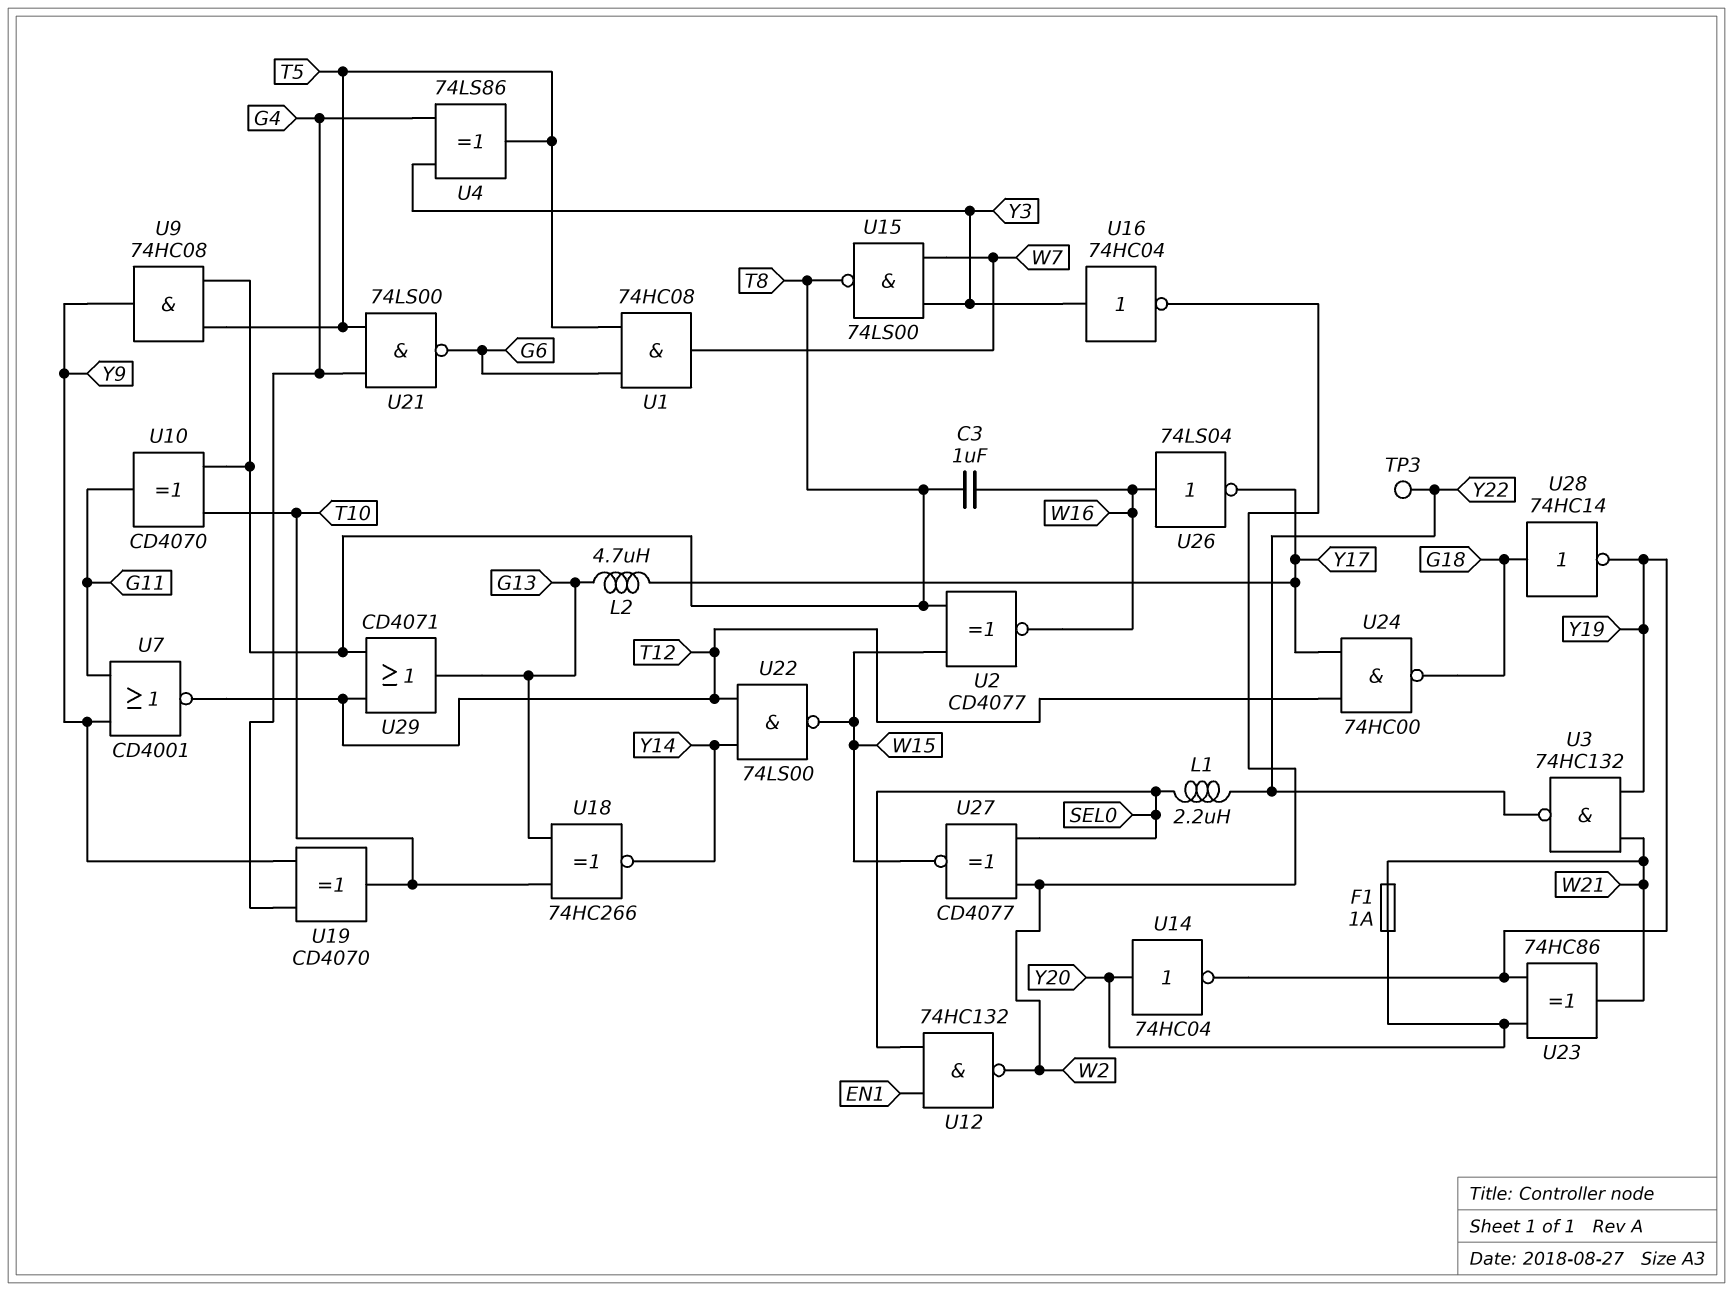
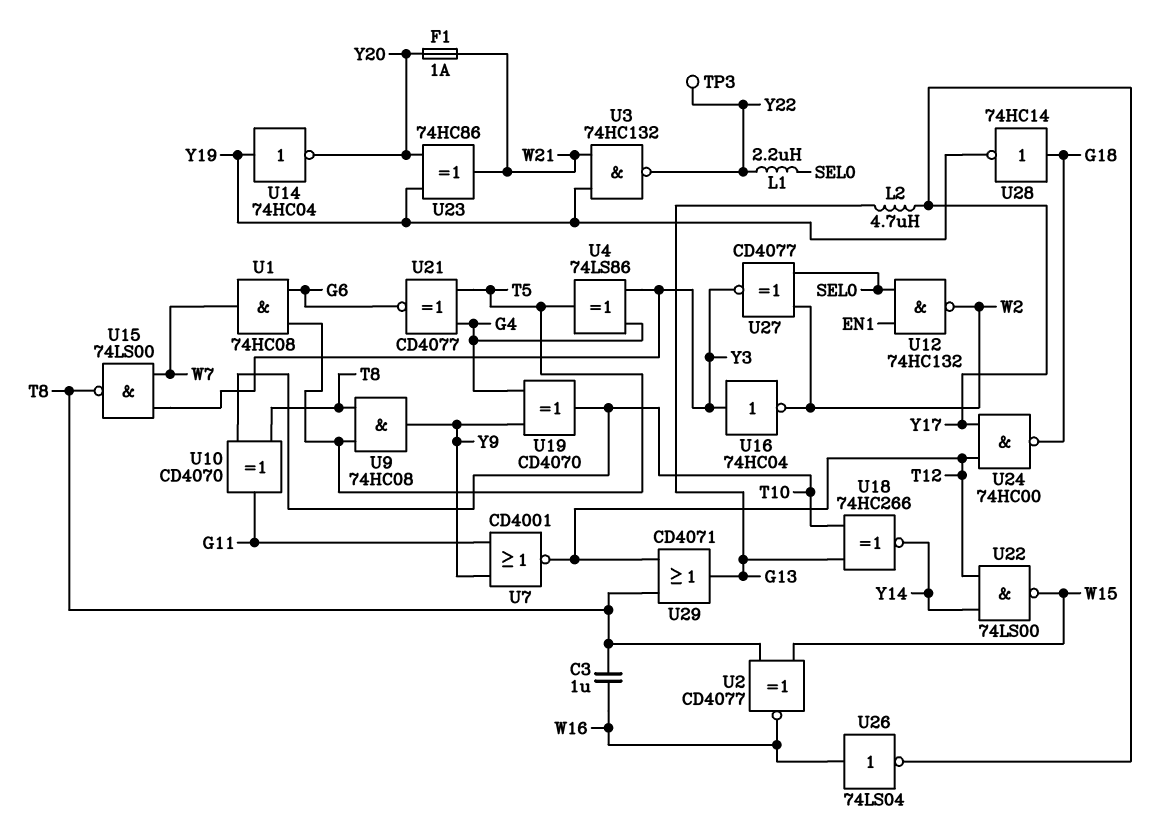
U14: NOT 74HC04 (in Y20, out Y19) -> NOT 74HC04 (in Y19, out Y20)
U21: NAND 74LS00 (in G4, in T5, out G6) -> XNOR CD4077 (in G4, in T5, out G6)
U27: XNOR CD4077 (in SEL0, in W2, out W15) -> XNOR CD4077 (in SEL0, in W2, out Y3)

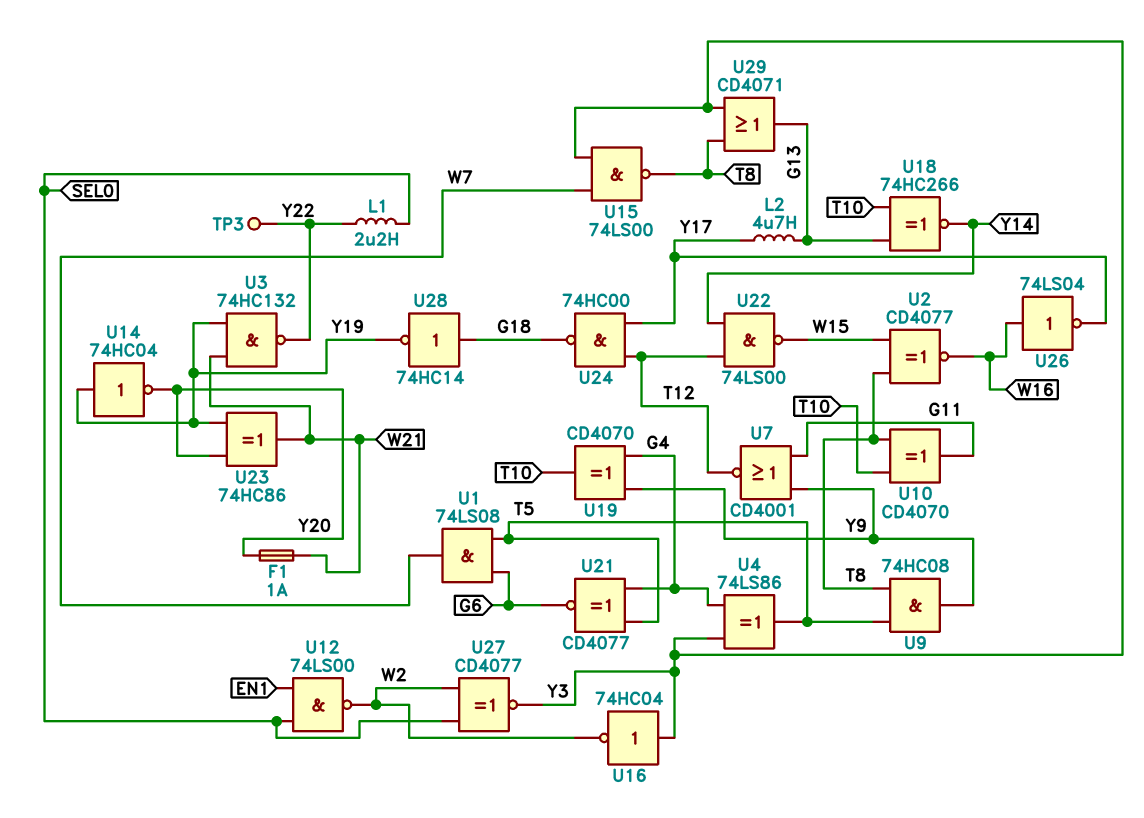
C3: 1uF (T8, W16) -> none
U1: AND 74HC08 (in G6, in T5, out W7) -> AND 74LS08 (in G6, in T5, out W7)
U12: NAND 74HC132 (in EN1, in SEL0, out W2) -> NAND 74LS00 (in EN1, in SEL0, out W2)
U29: OR CD4071 (in T8, in T12, out G13) -> OR CD4071 (in T8, in Y3, out G13)

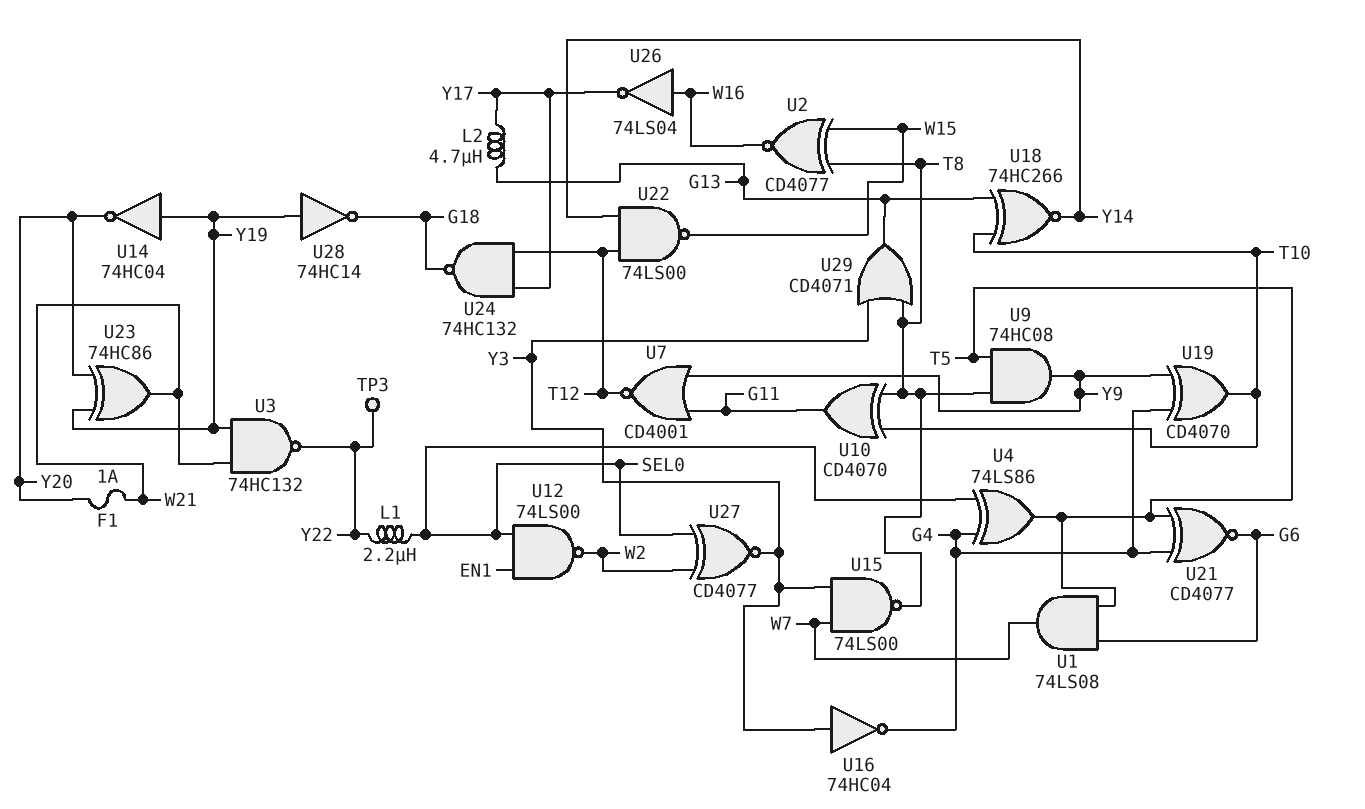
U4: XOR 74LS86 (in G4, in Y3, out T5) -> XOR 74LS86 (in G4, in SEL0, out T5)
U16: NOT 74HC04 (in Y3, out W2) -> NOT 74HC04 (in Y3, out G4)
U24: NAND 74HC00 (in T12, in Y17, out G18) -> NAND 74HC132 (in T12, in Y17, out G18)
U28: NOT 74HC14 (in G18, out Y19) -> NOT 74HC14 (in Y19, out G18)

